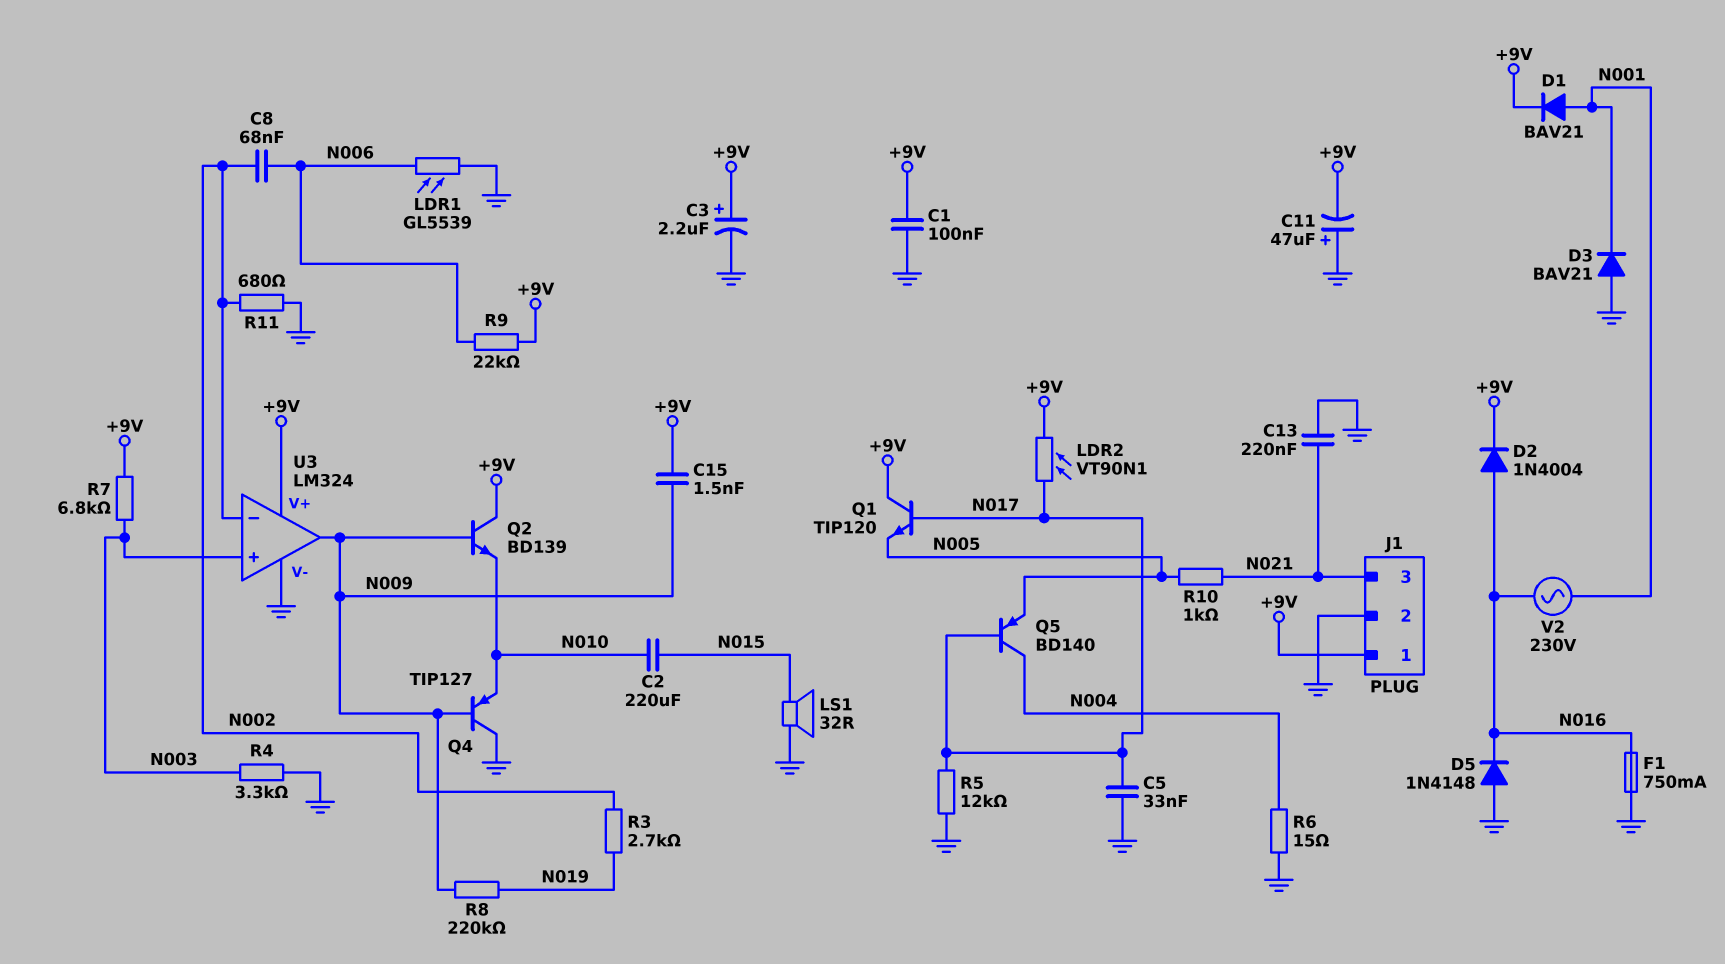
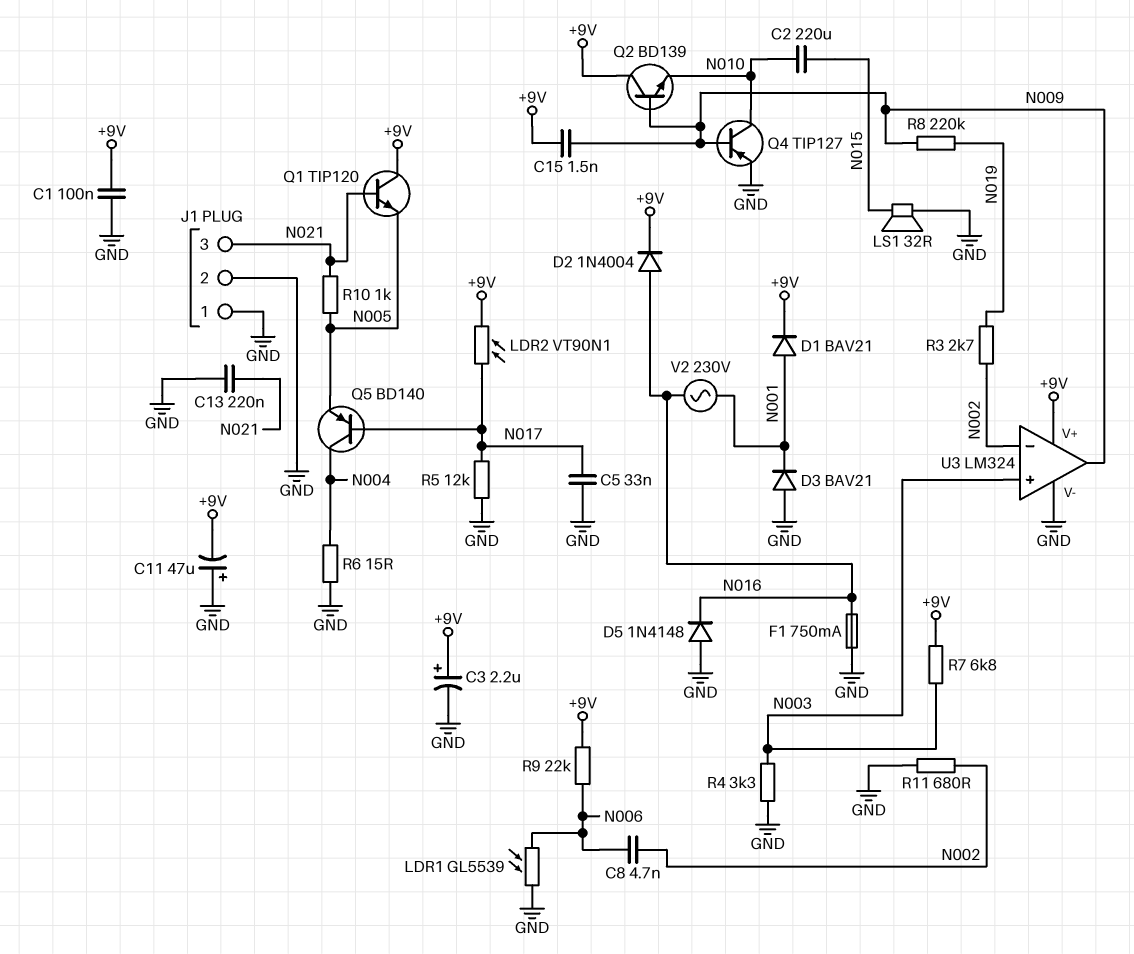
C8: 68nF (N002, N006) -> 4.7nF (N002, N006)
J1 pin 1: +9V -> GND
Q1: NPN TIP120 (B N017, C +9V, E N005) -> NPN TIP120 (B N021, C +9V, E N005)
Q4: PNP TIP127 (B N009, C GND, E N010) -> PNP TIP127 (B N009, C N010, E GND)

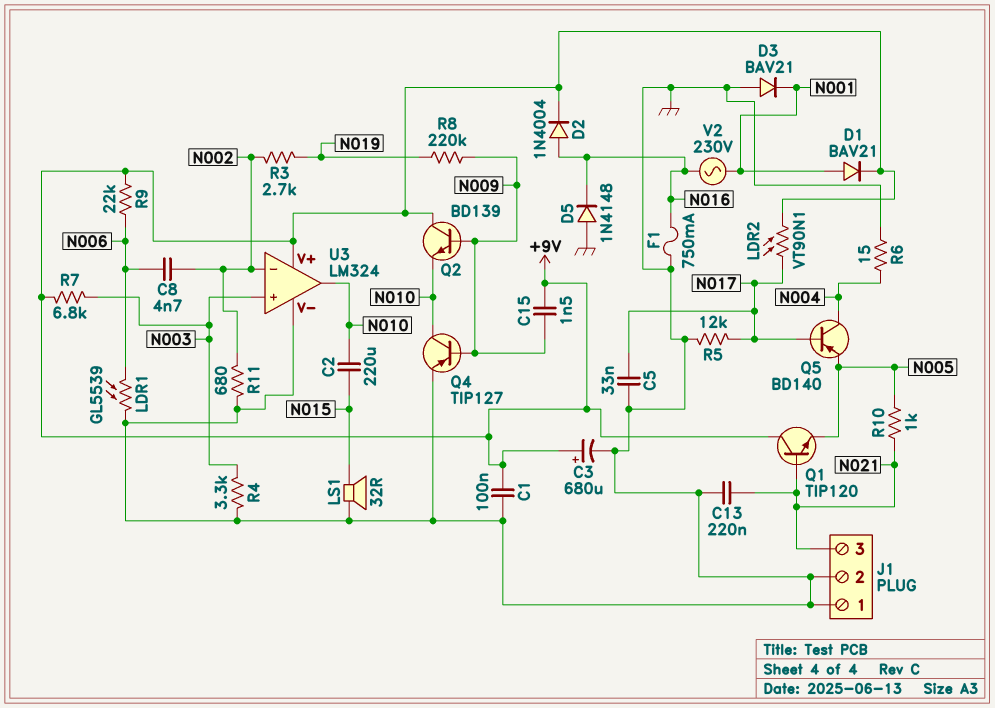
C3: 2.2uF (plus +9V, minus GND) -> 680uF (plus +9V, minus GND)
C11: 47uF (plus GND, minus +9V) -> none
U3 pin out: N009 -> N010

